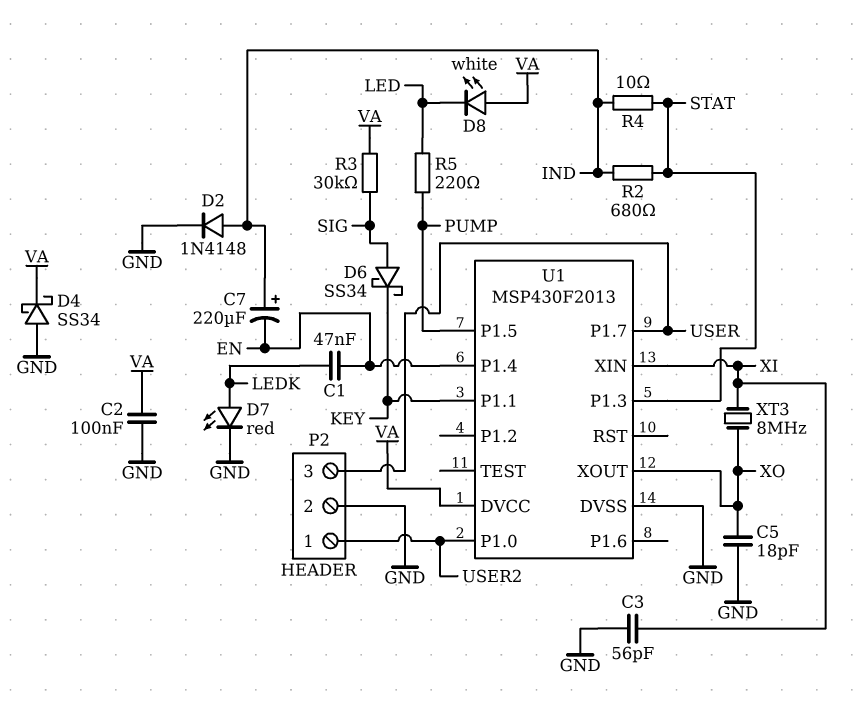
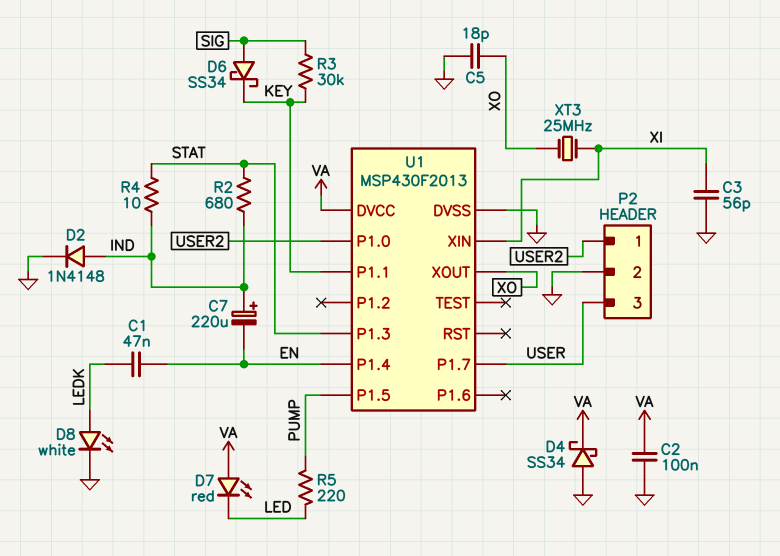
D7: LED red (A LEDK, K GND) -> LED red (A VA, K LED)
D8: LED white (A VA, K LED) -> LED white (A LEDK, K GND)
R3: 30k (SIG, VA) -> 30k (KEY, SIG)
XT3: 8MHz (XI, XO) -> 25MHz (XI, XO)

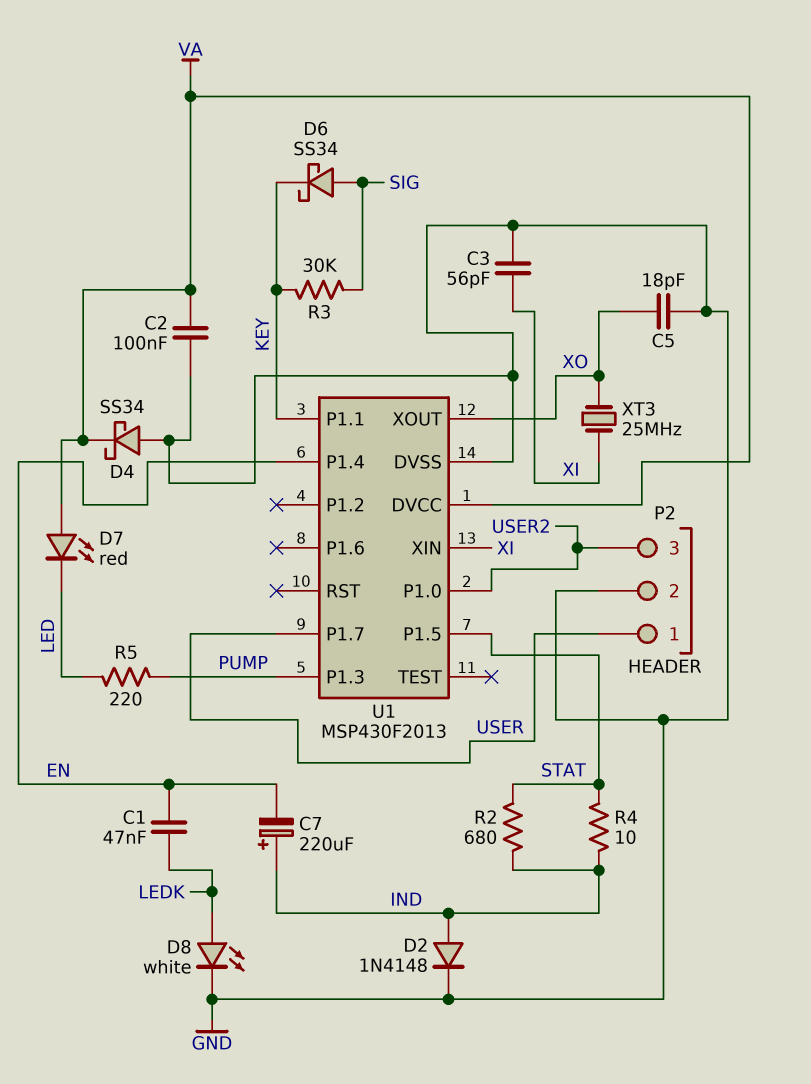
P2 pin 1: USER2 -> USER
P2 pin 3: USER -> USER2
U1 pin P1.3: STAT -> PUMP
U1 pin P1.5: PUMP -> STAT

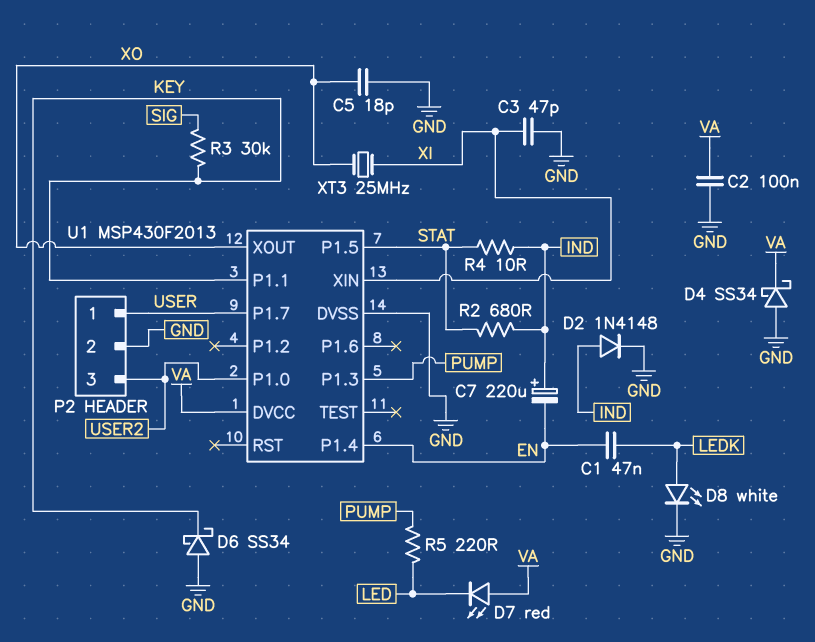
C3: 56pF (GND, XI) -> 47pF (GND, XI)
D6: schottky SS34 (A SIG, K KEY) -> schottky SS34 (A GND, K KEY)

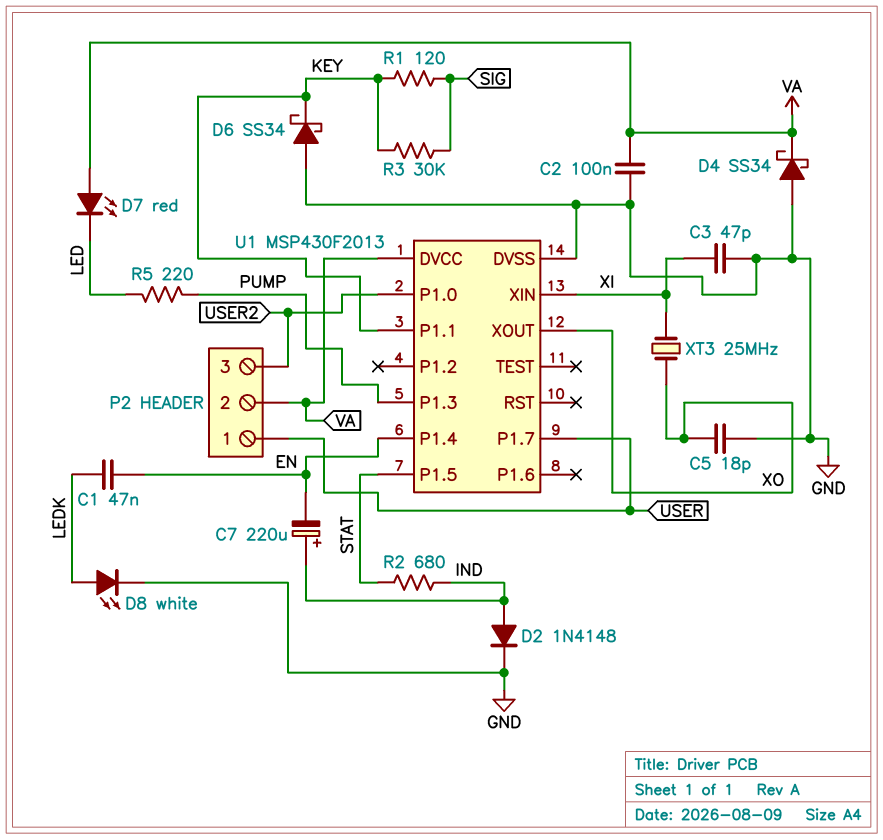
P2 pin 2: GND -> VA
R1: none -> 120 (KEY, SIG)
R4: 10 (IND, STAT) -> none

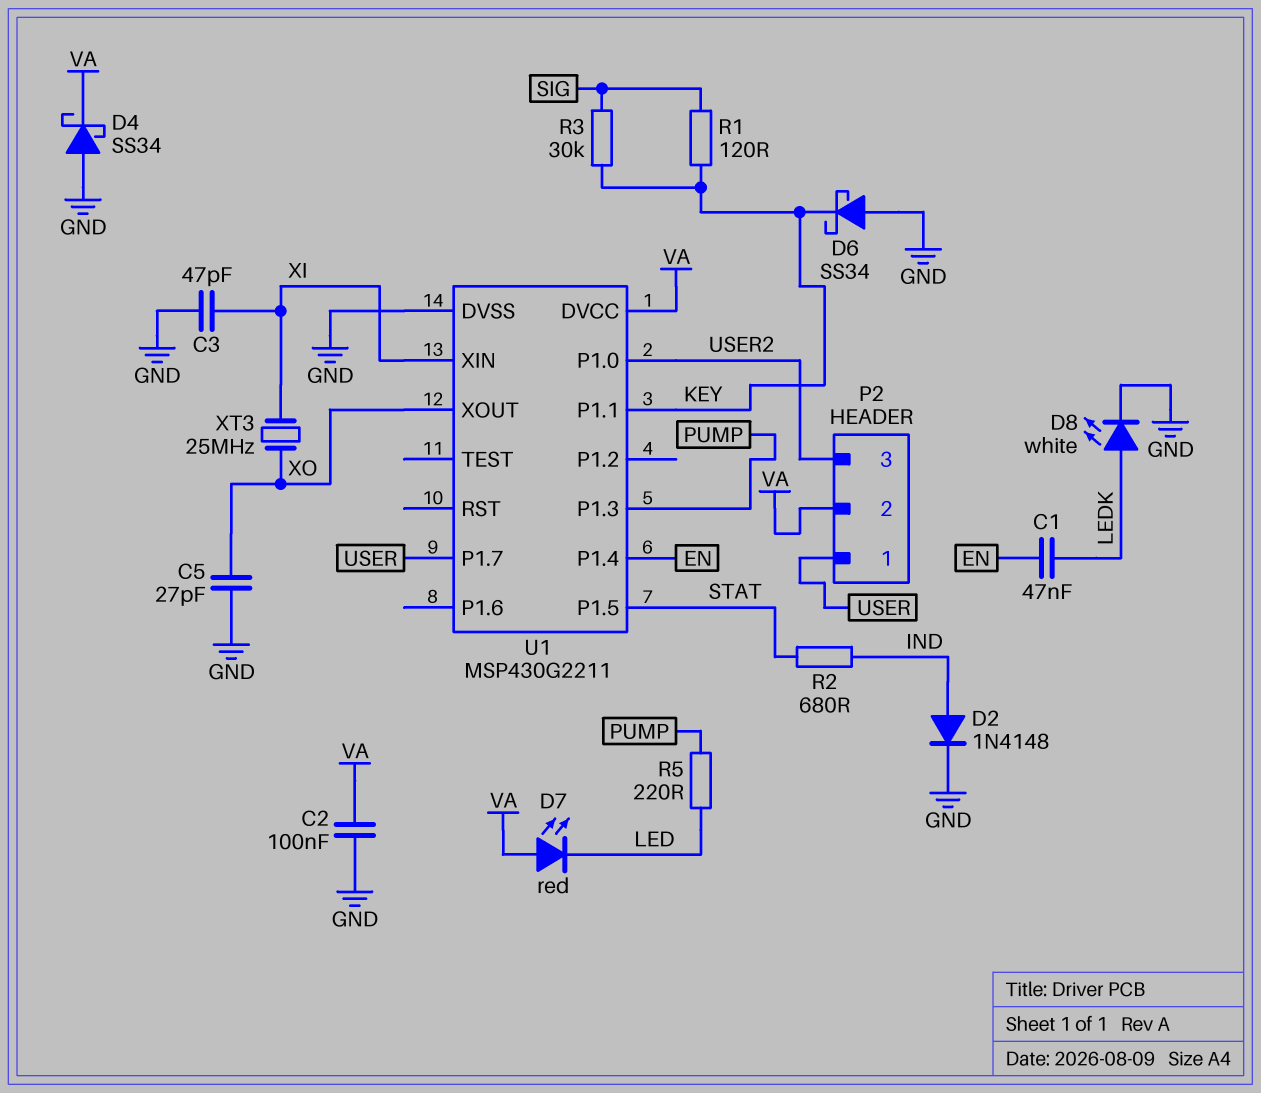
C5: 18pF (GND, XO) -> 27pF (GND, XO)
C7: 220uF (plus IND, minus EN) -> none
U1: MSP430F2013 -> MSP430G2211

